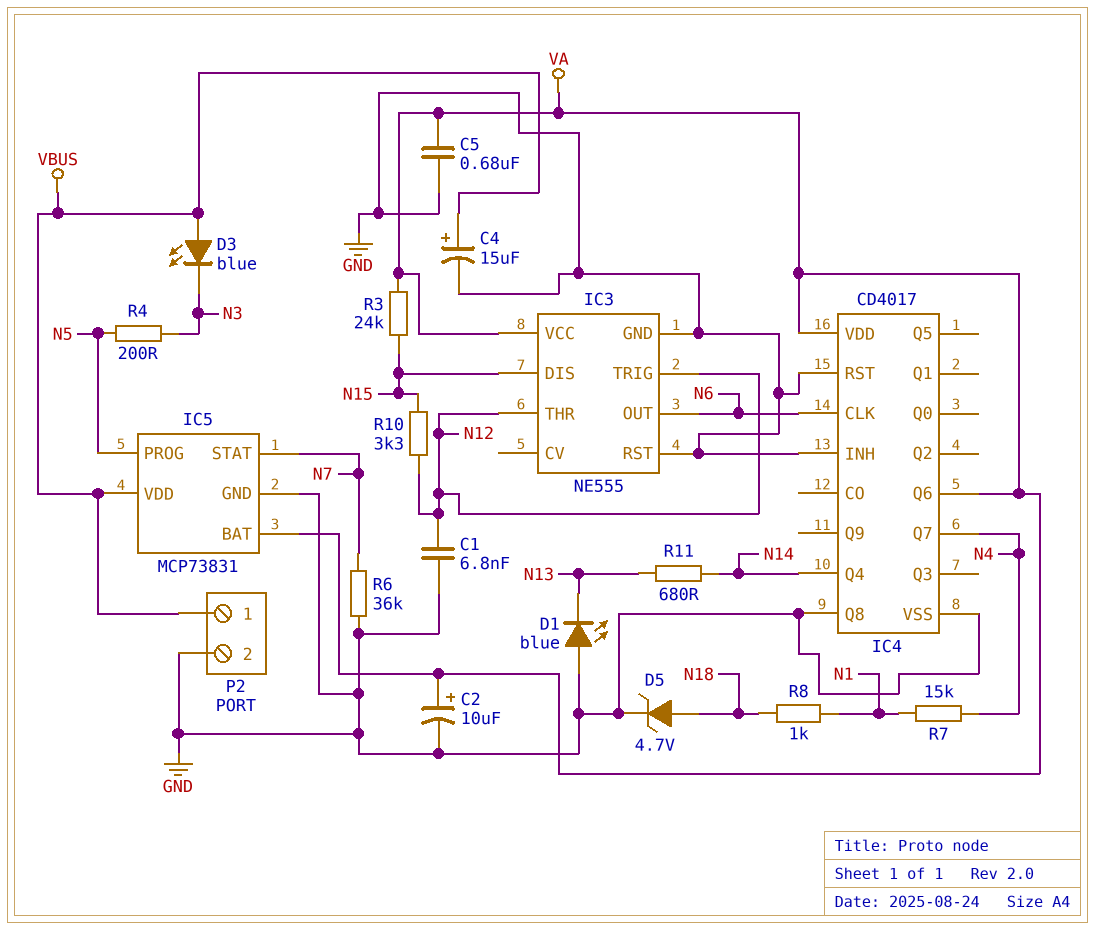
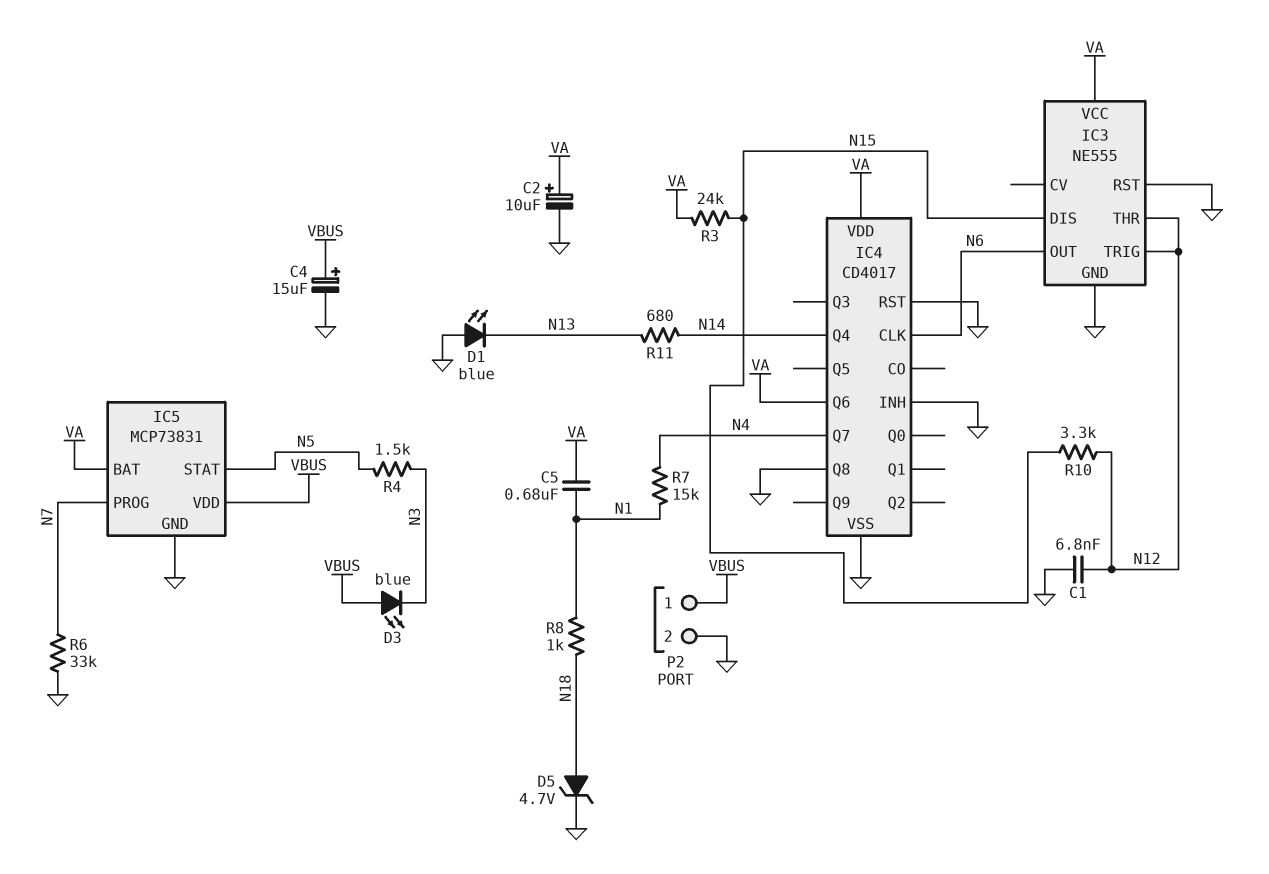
C5: 680nF (GND, VA) -> 680nF (N1, VA)
IC5 pin PROG: N5 -> N7
IC5 pin STAT: N7 -> N5
R4: 200 (N3, N5) -> 1.5k (N3, N5)
R6: 36k (GND, N7) -> 33k (GND, N7)

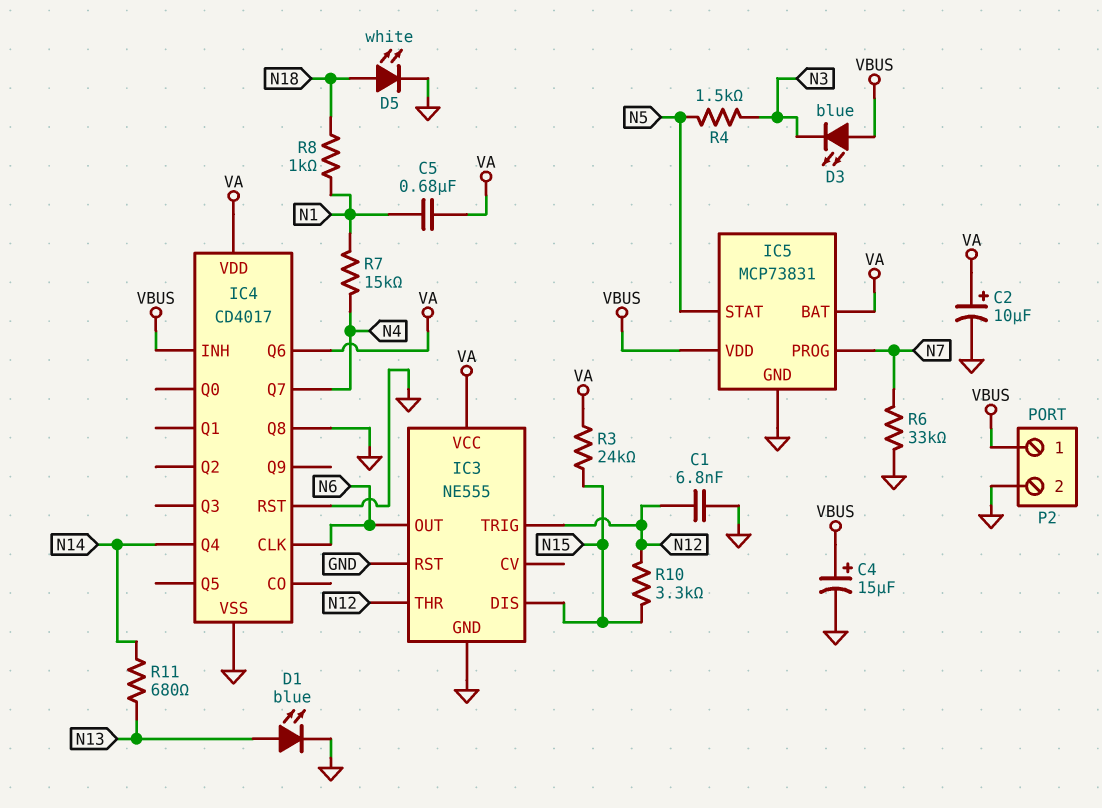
D1: LED blue (A GND, K N13) -> LED blue (A N13, K GND)
D5: zener 4.7V (A N18, K GND) -> LED white (A N18, K GND)
IC4 pin INH: GND -> VBUS

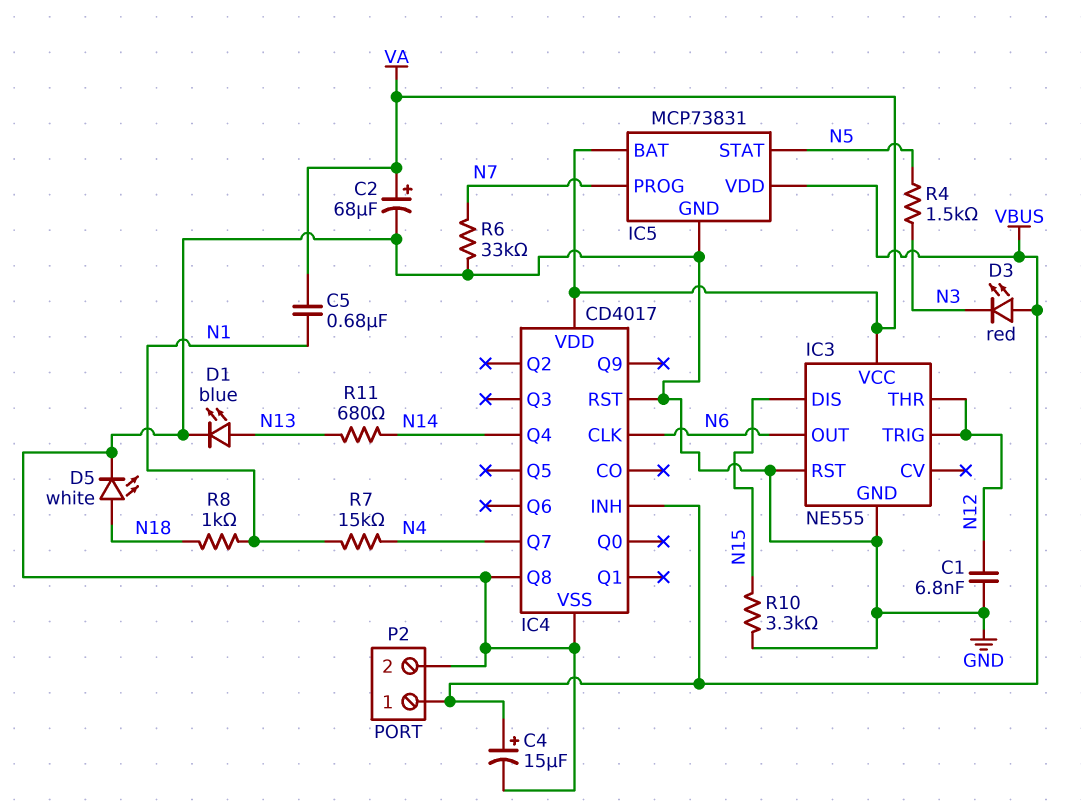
C2: 10uF (plus VA, minus GND) -> 68uF (plus VA, minus GND)
D3: LED blue (A VBUS, K N3) -> LED red (A VBUS, K N3)
IC4 pin Q6: VA -> none
R3: 24k (N15, VA) -> none
R10: 3.3k (N12, N15) -> 3.3k (GND, N15)

